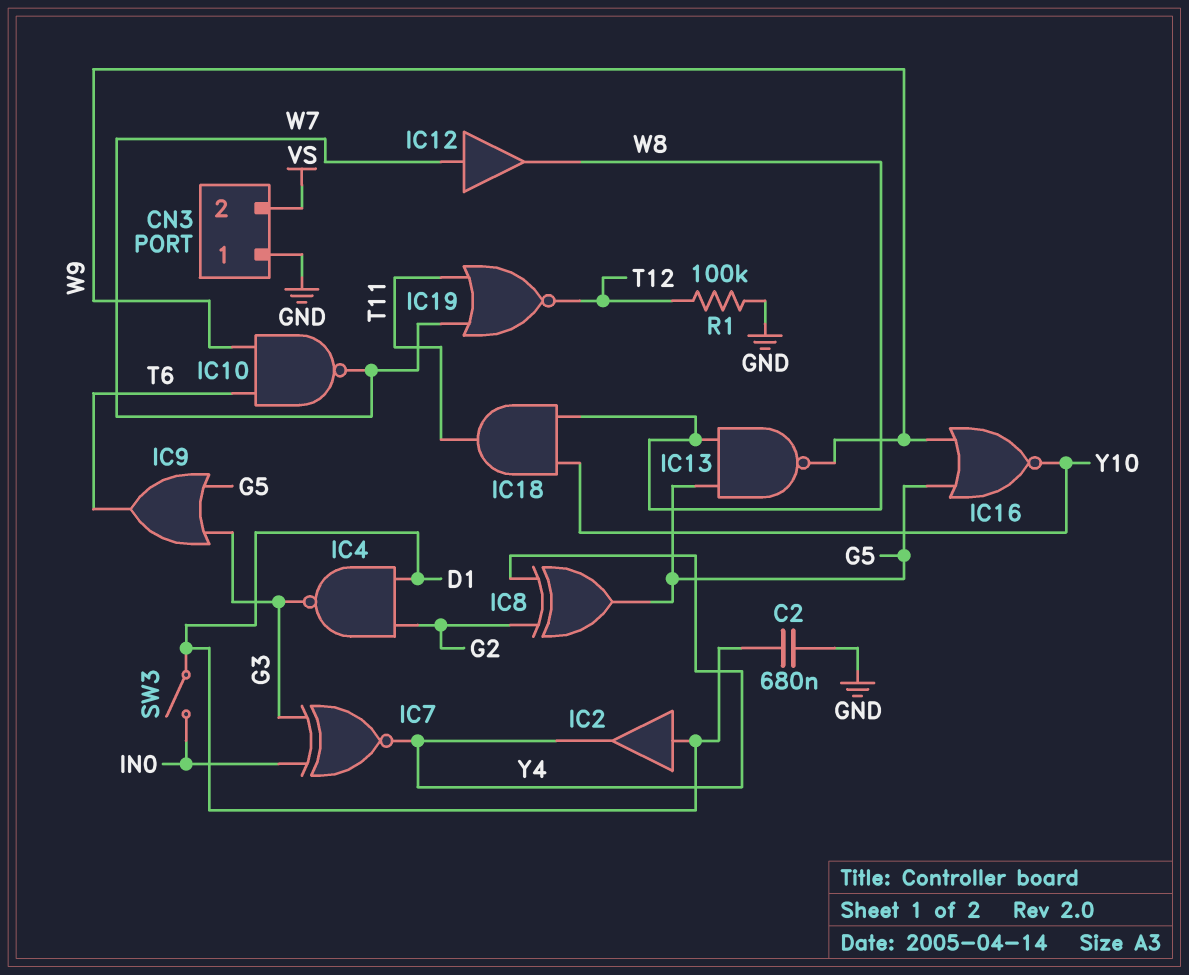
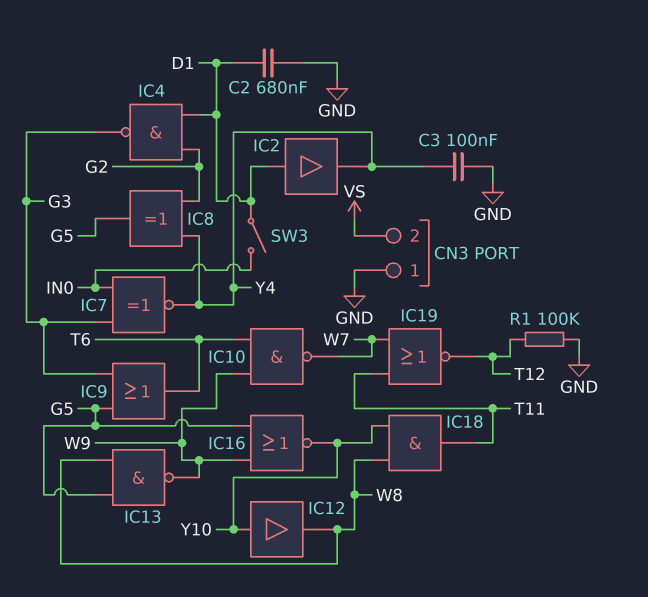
C3: none -> 100nF (GND, Y4)
IC12: buffer (in W7, out W8) -> buffer (in Y10, out W8)

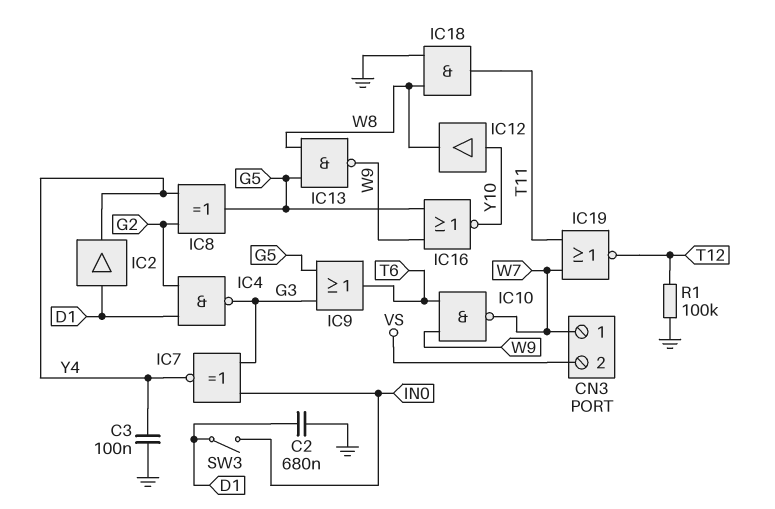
CN3 pin 1: GND -> W7
IC18: AND (in W8, in Y10, out T11) -> AND (in GND, in W8, out T11)

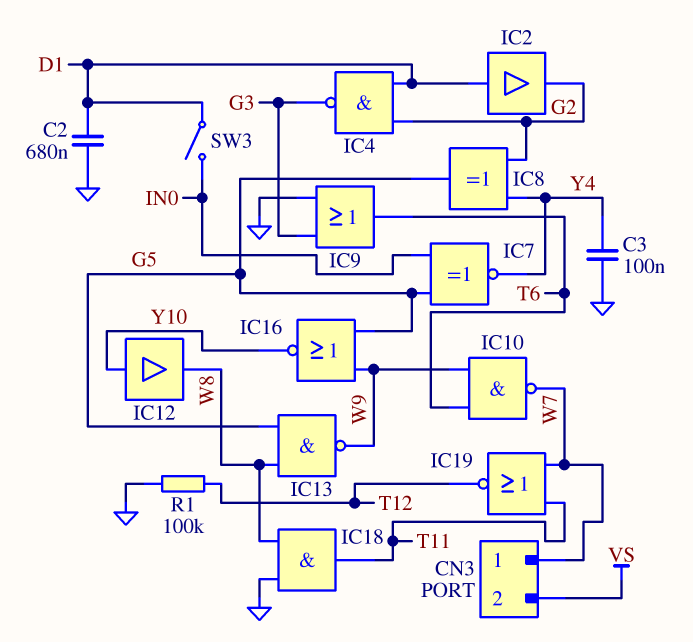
IC2: buffer (in D1, out Y4) -> buffer (in D1, out G2)
IC7: XNOR (in G3, in IN0, out Y4) -> XNOR (in G5, in IN0, out Y4)
IC9: OR (in G3, in G5, out T6) -> OR (in G3, in GND, out T6)

